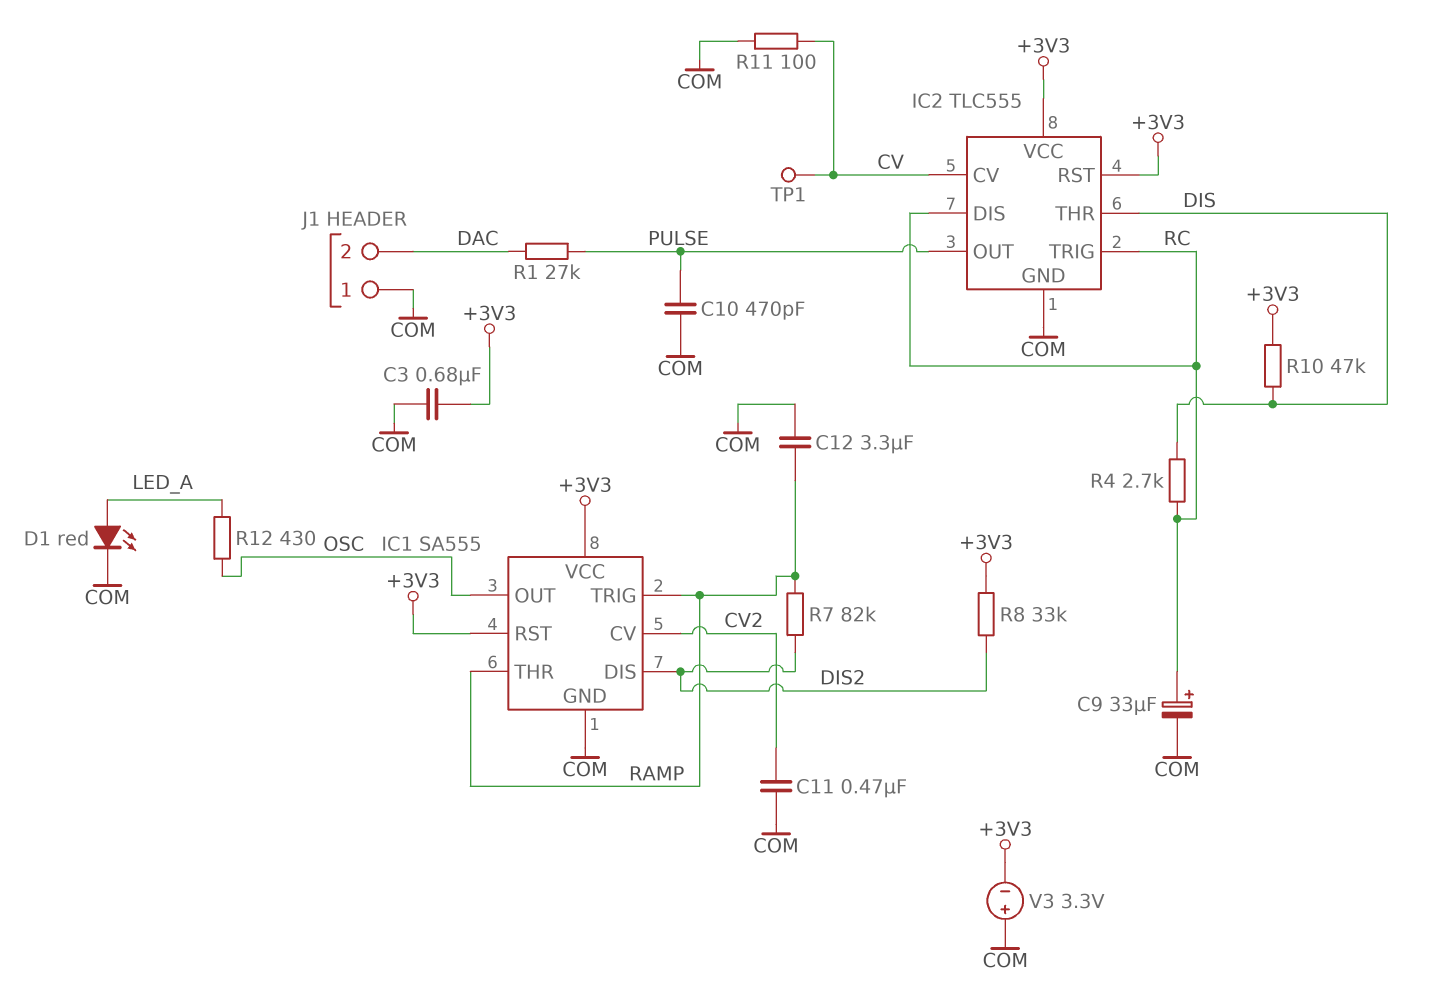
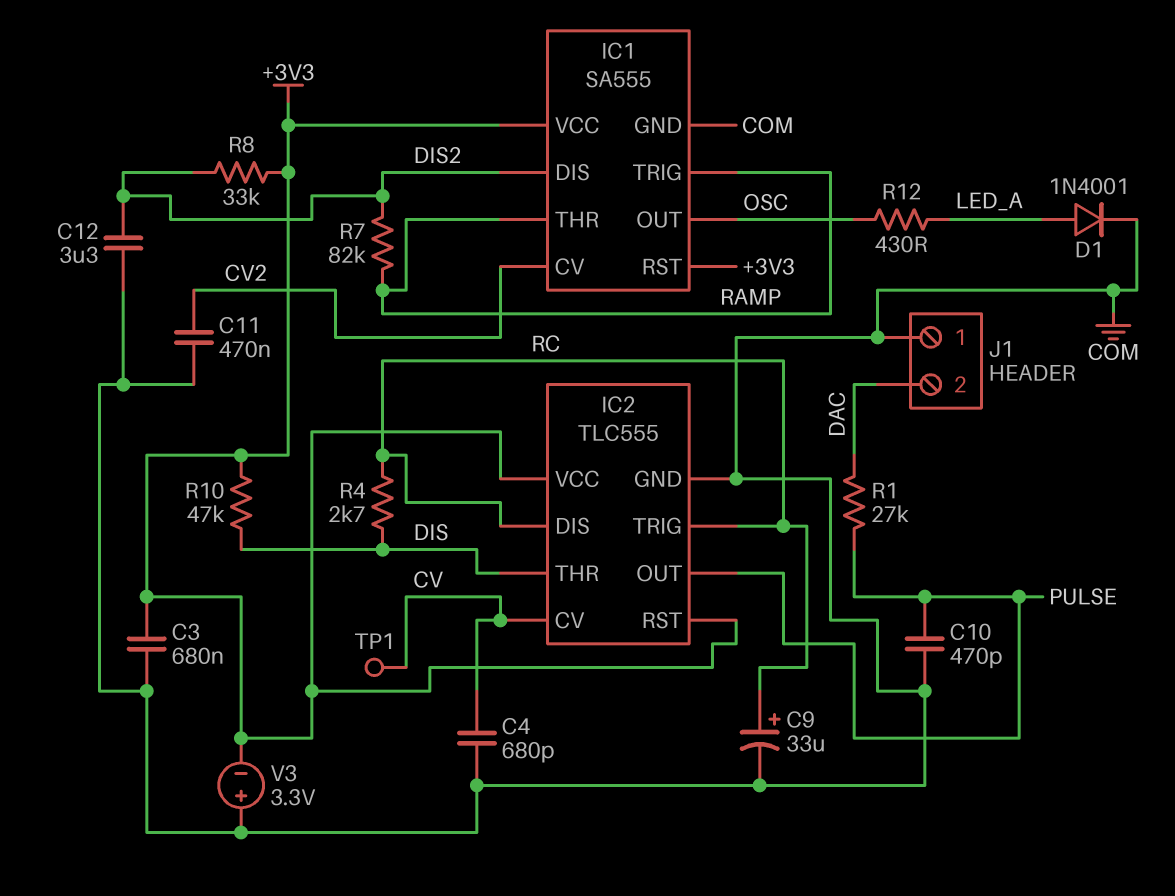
C4: none -> 680pF (COM, CV)
C12: 3.3uF (COM, RAMP) -> 3.3uF (COM, DIS2)
D1: LED red (A LED_A, K COM) -> diode 1N4001 (A LED_A, K COM)
R11: 100 (COM, CV) -> none

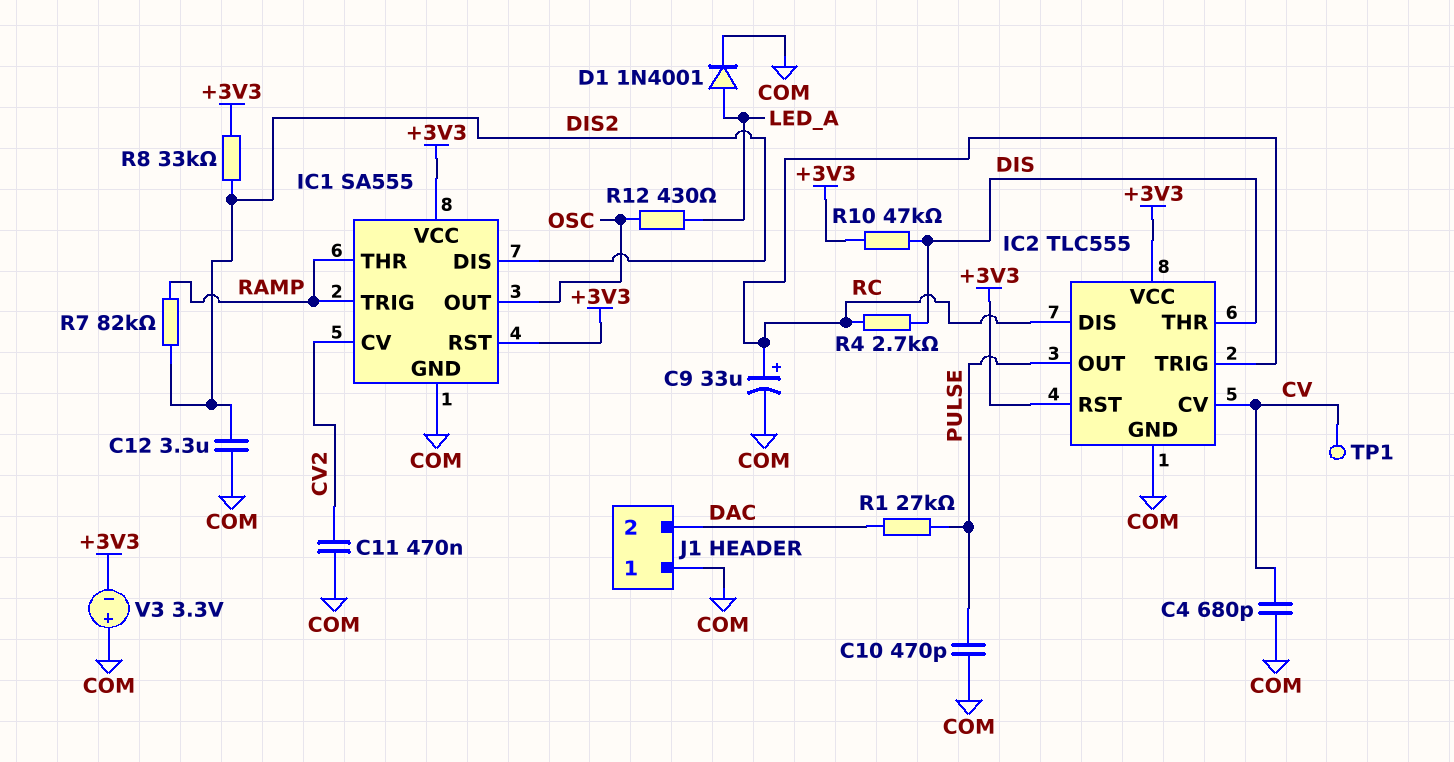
C3: 680nF (+3V3, COM) -> none

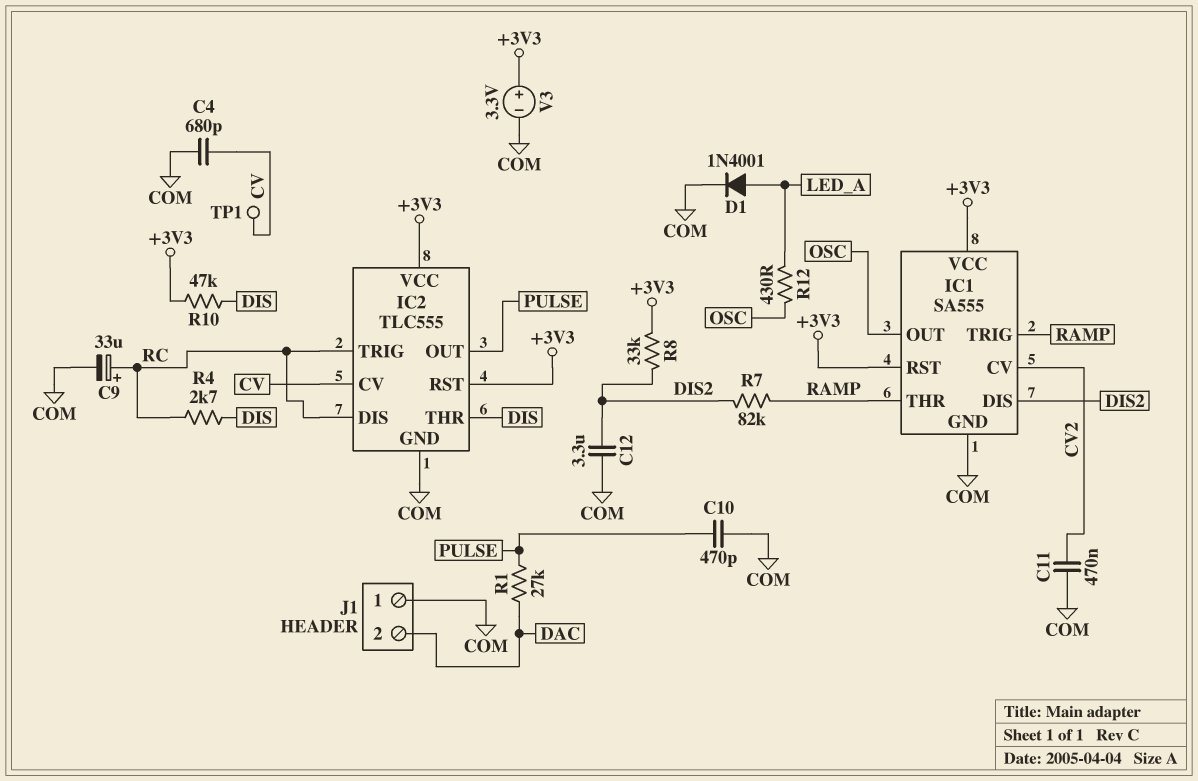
V3: 3.3V (plus COM, minus +3V3) -> 3.3V (plus +3V3, minus COM)

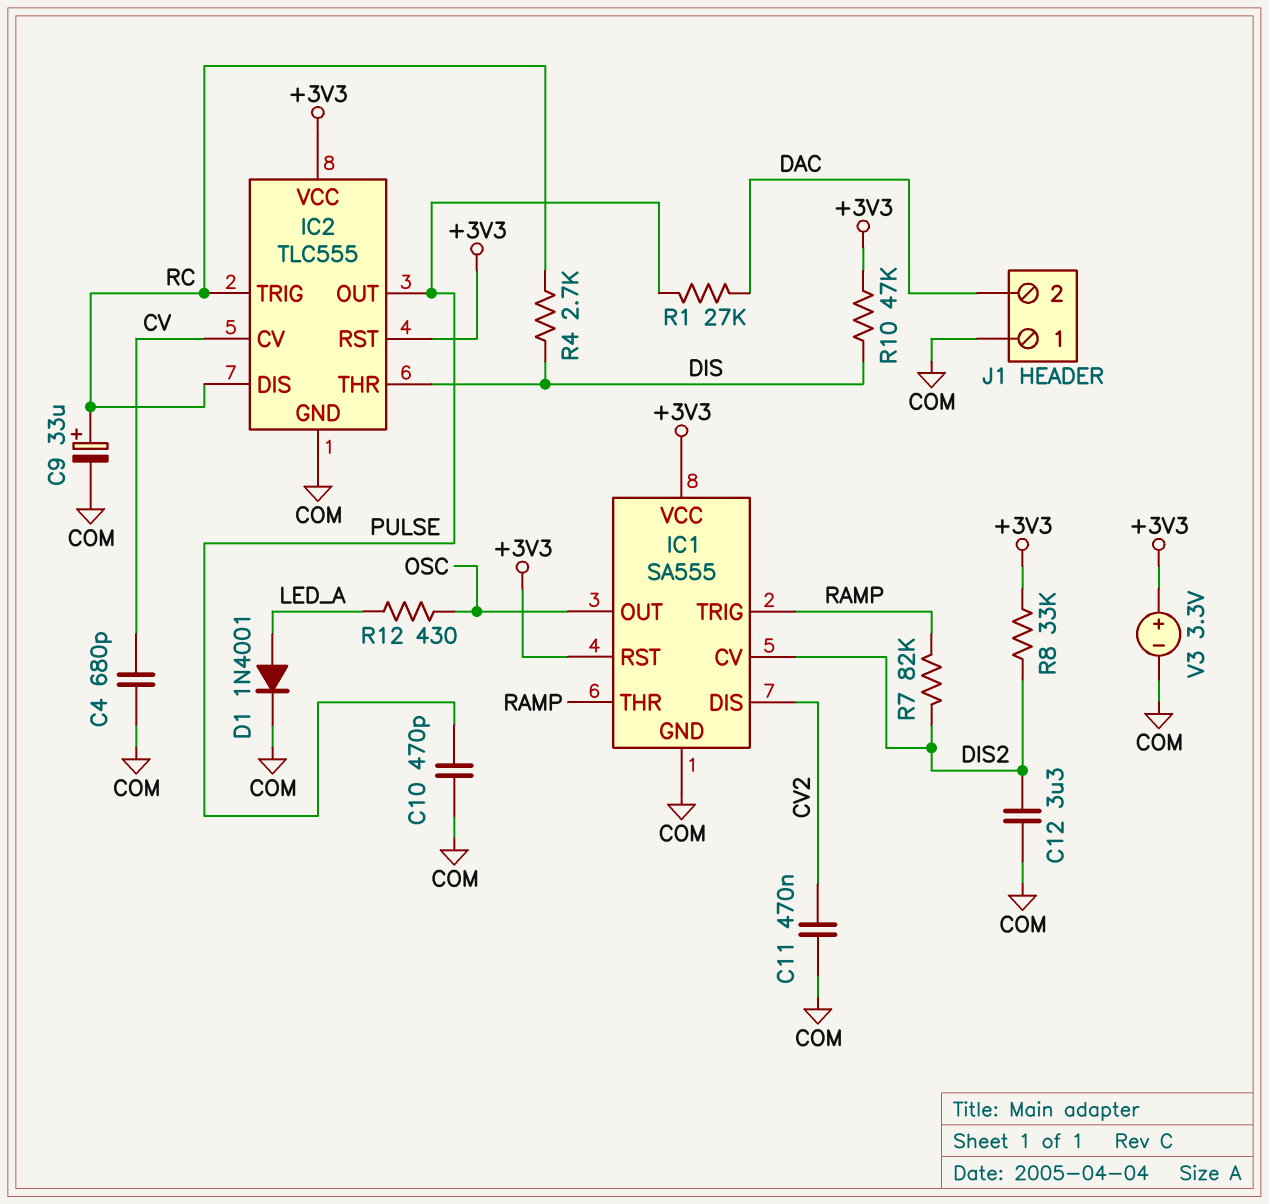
IC1 pin CV: CV2 -> DIS2
IC1 pin DIS: DIS2 -> CV2
TP1: test point (CV) -> none

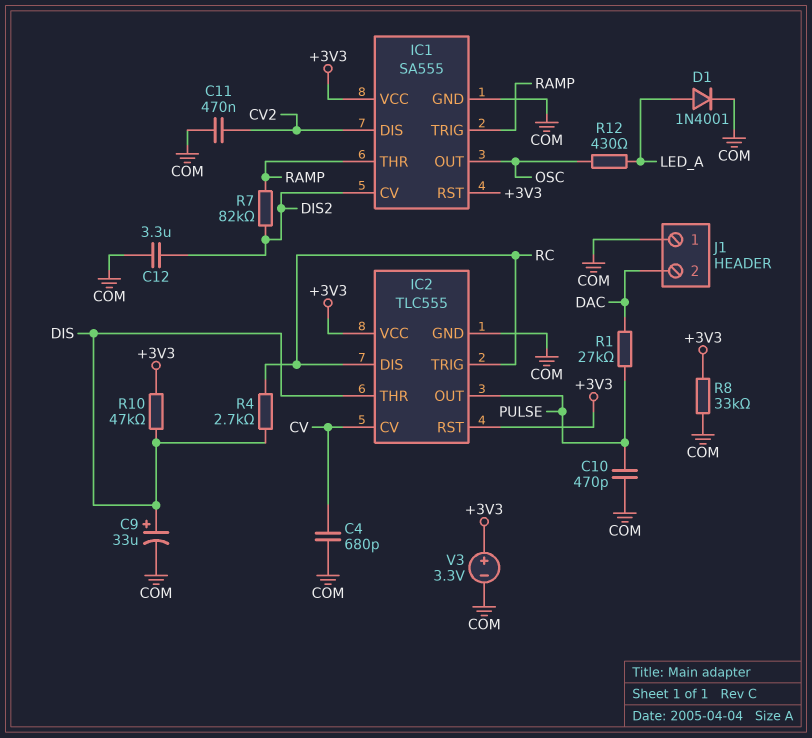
C9: 33uF (plus RC, minus COM) -> 33uF (plus DIS, minus COM)
R8: 33k (+3V3, DIS2) -> 33k (+3V3, COM)

